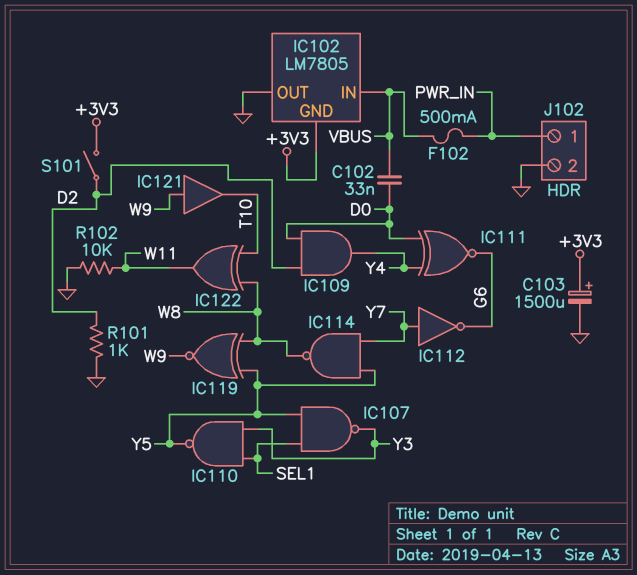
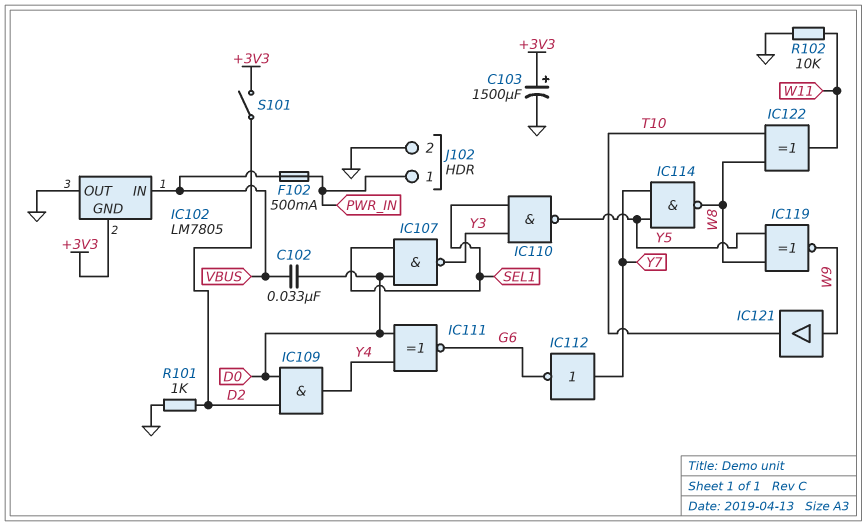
IC107: NAND (in SEL1, in Y5, out Y3) -> NAND (in D0, in SEL1, out Y3)

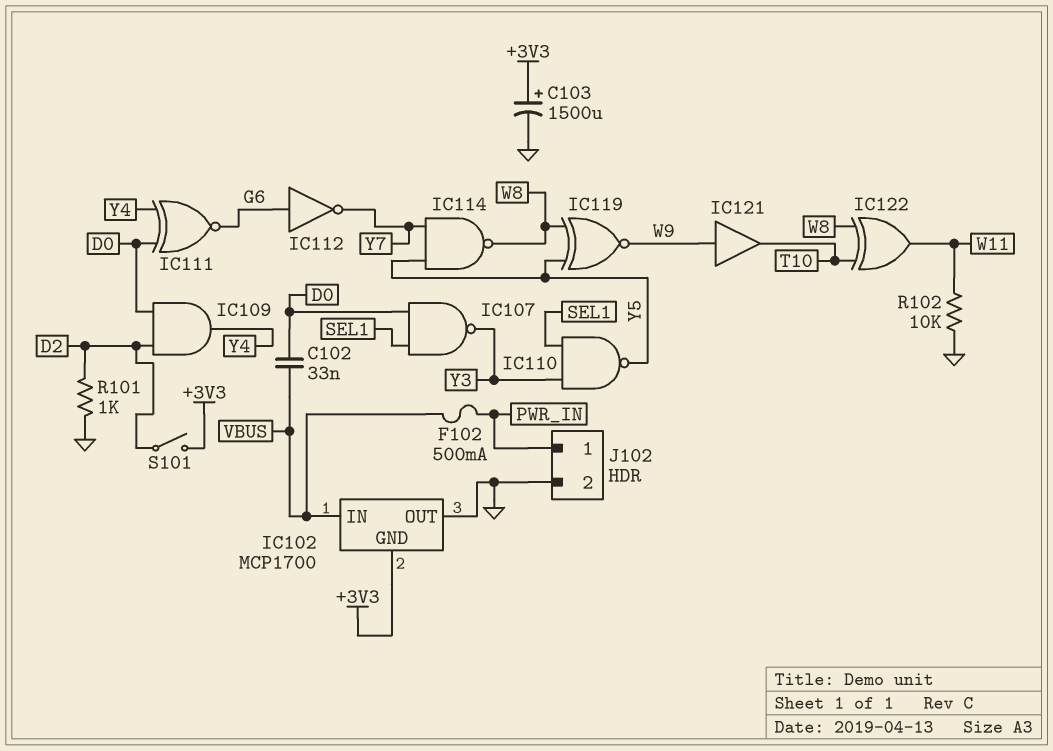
IC102: LM7805 -> MCP1700
IC112: NOT (in Y7, out G6) -> NOT (in G6, out Y7)

